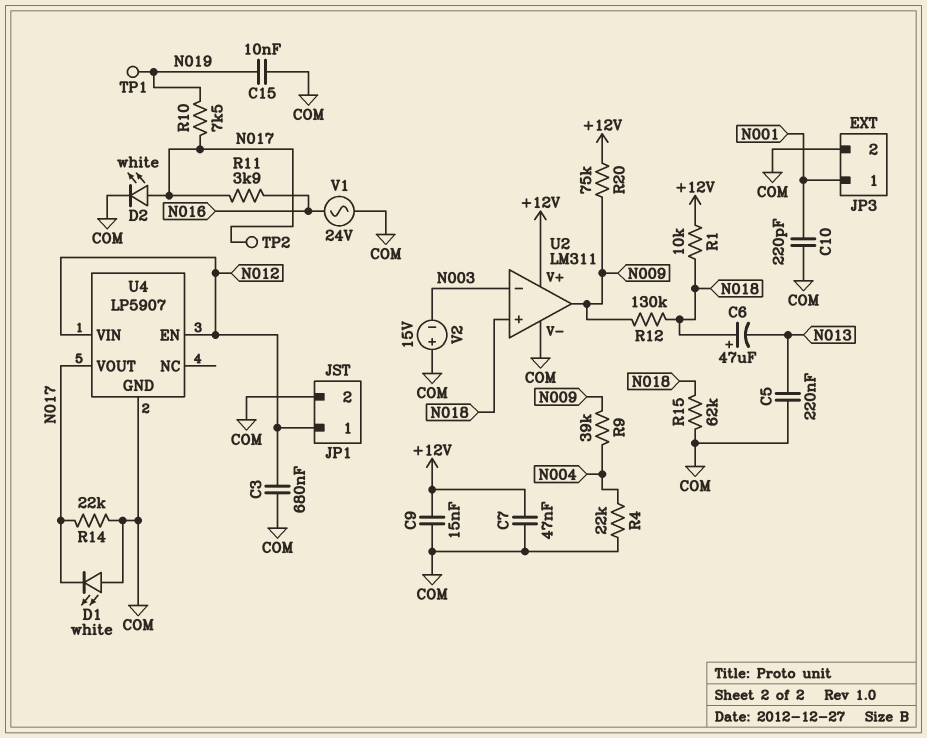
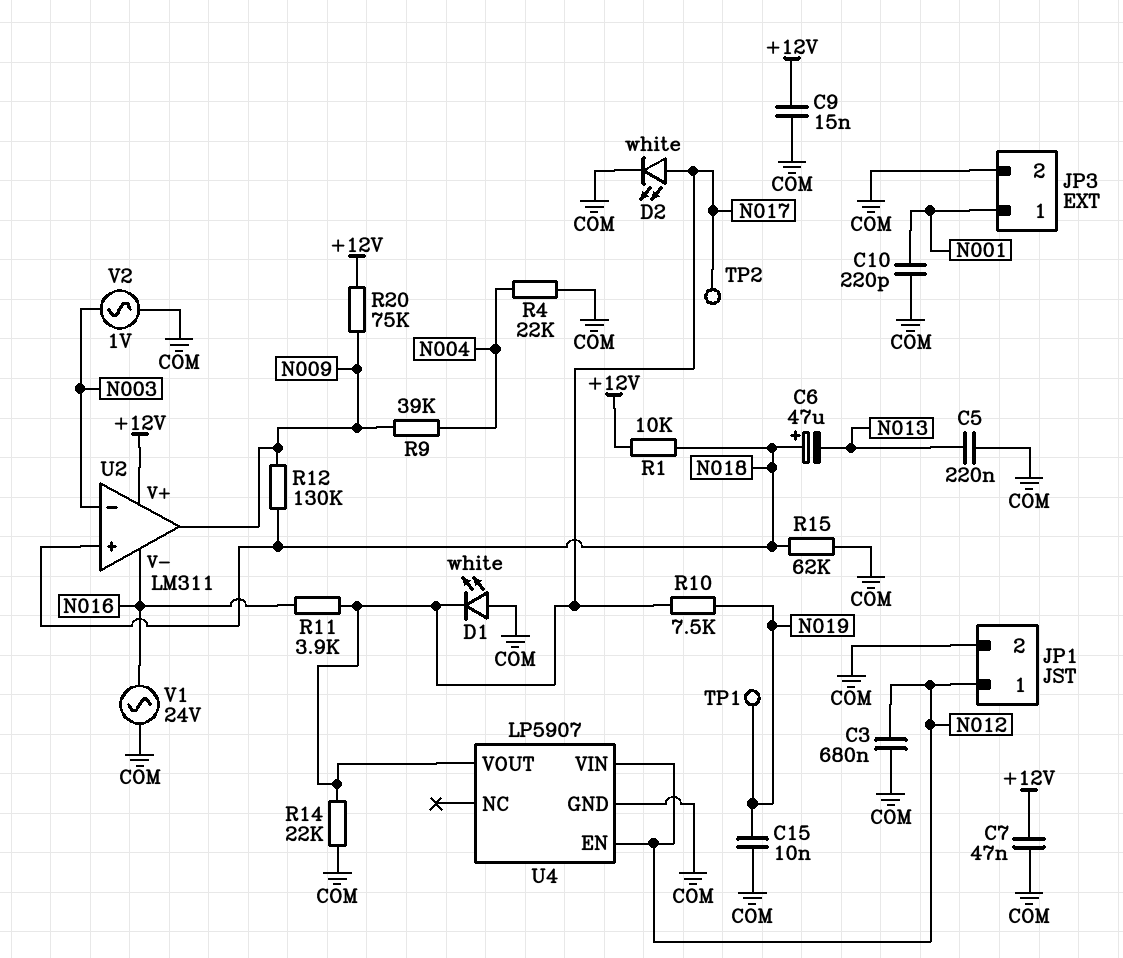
U2 pin V-: COM -> N016
V2: 15V (plus COM, minus N003) -> AC 1V (COM, N003)

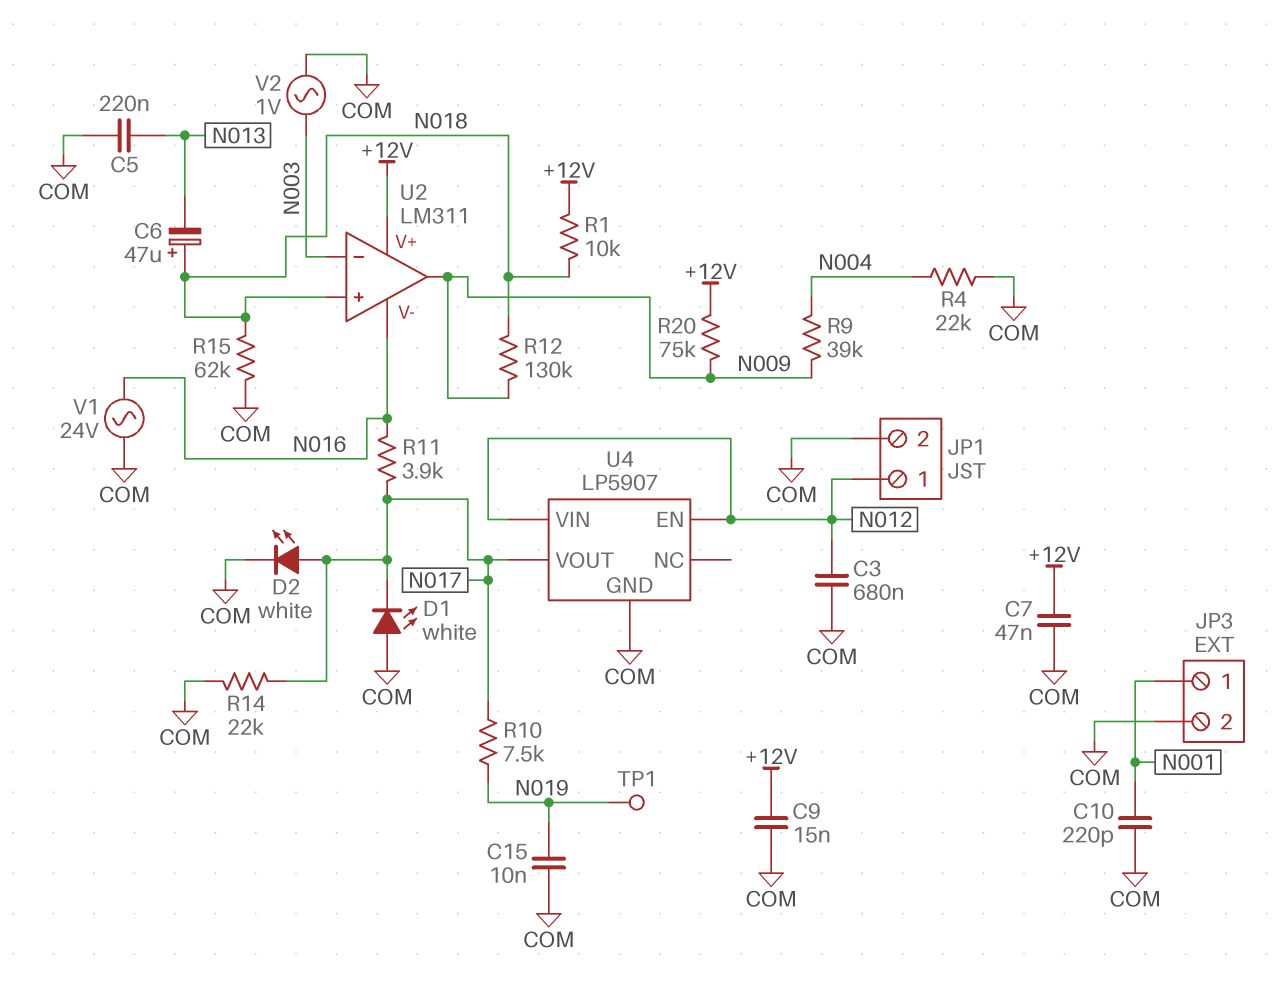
TP2: test point (N017) -> none

